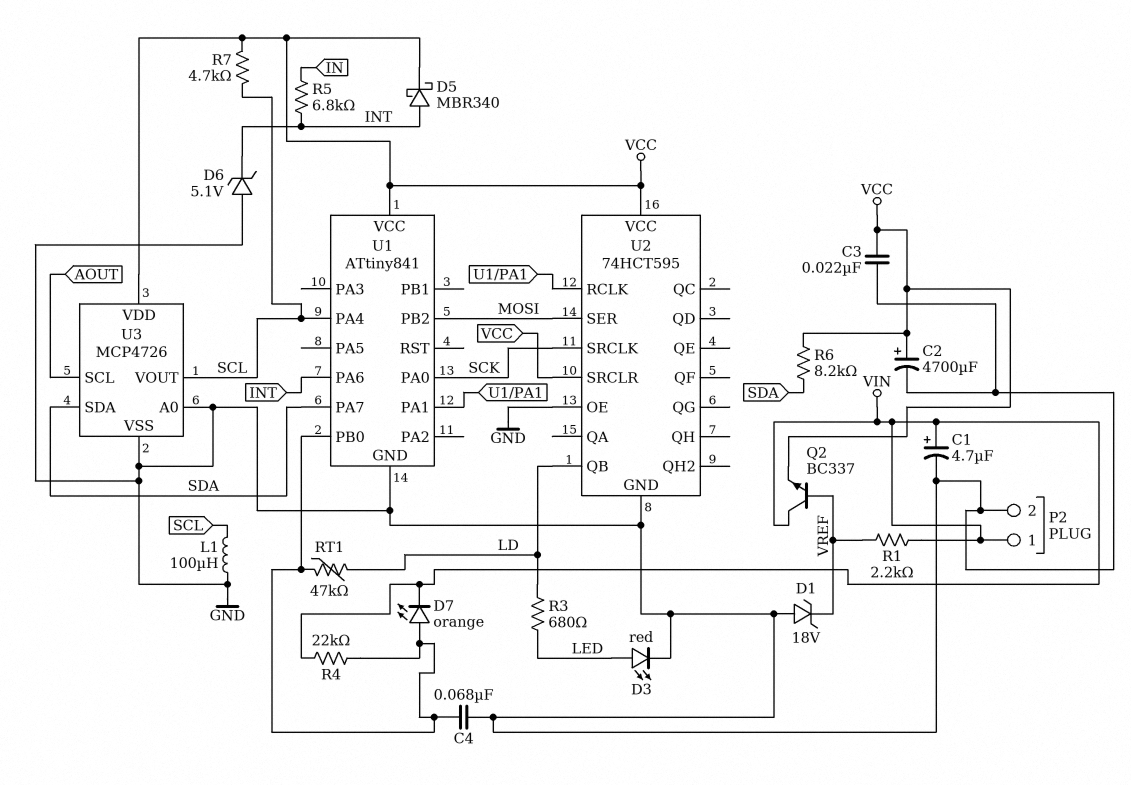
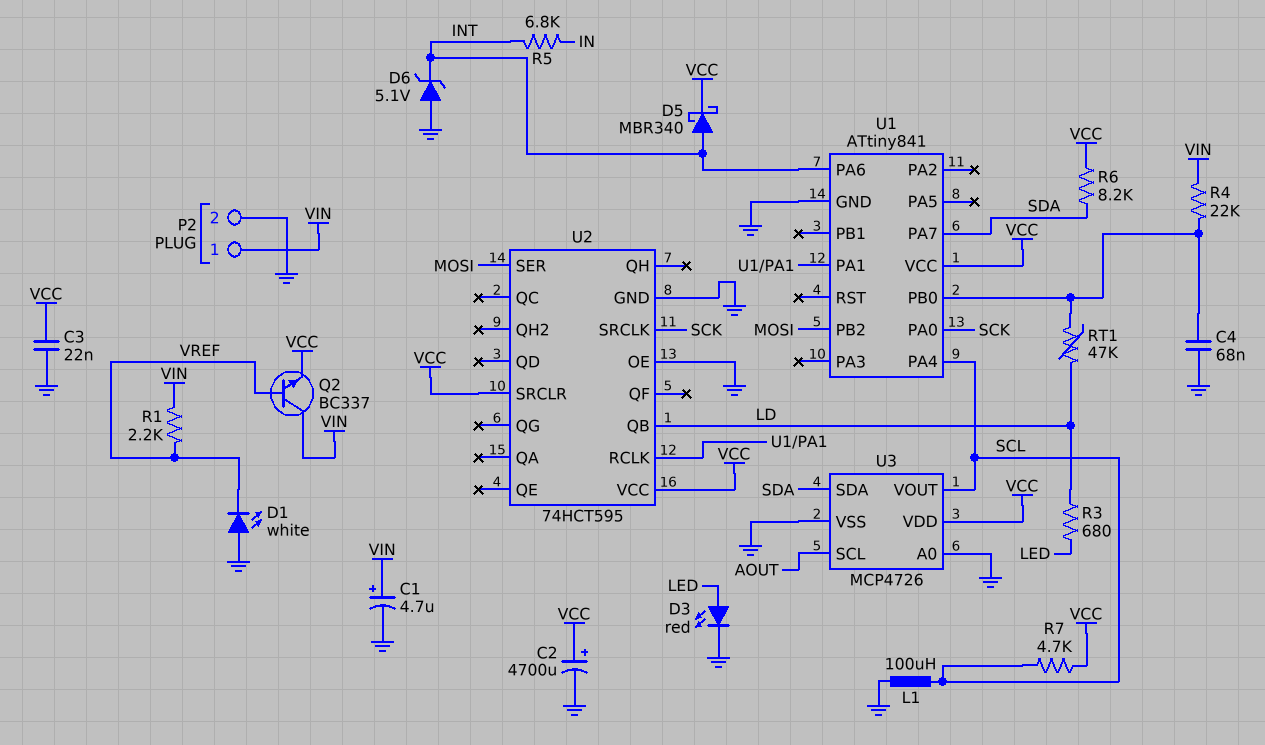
D1: zener 18V (A GND, K VREF) -> LED white (A GND, K VREF)
D7: LED orange (A U1/PB0, K VIN) -> none

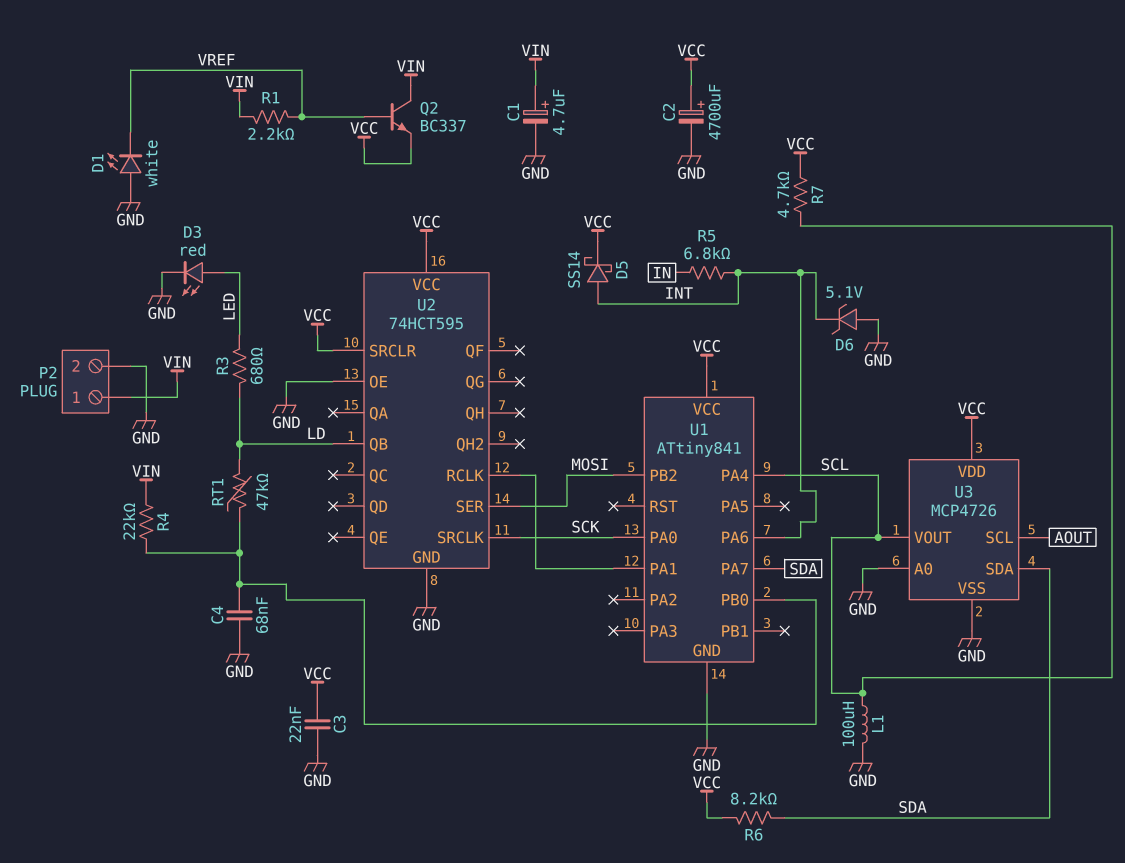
D5: schottky MBR340 (A INT, K VCC) -> schottky SS14 (A INT, K VCC)

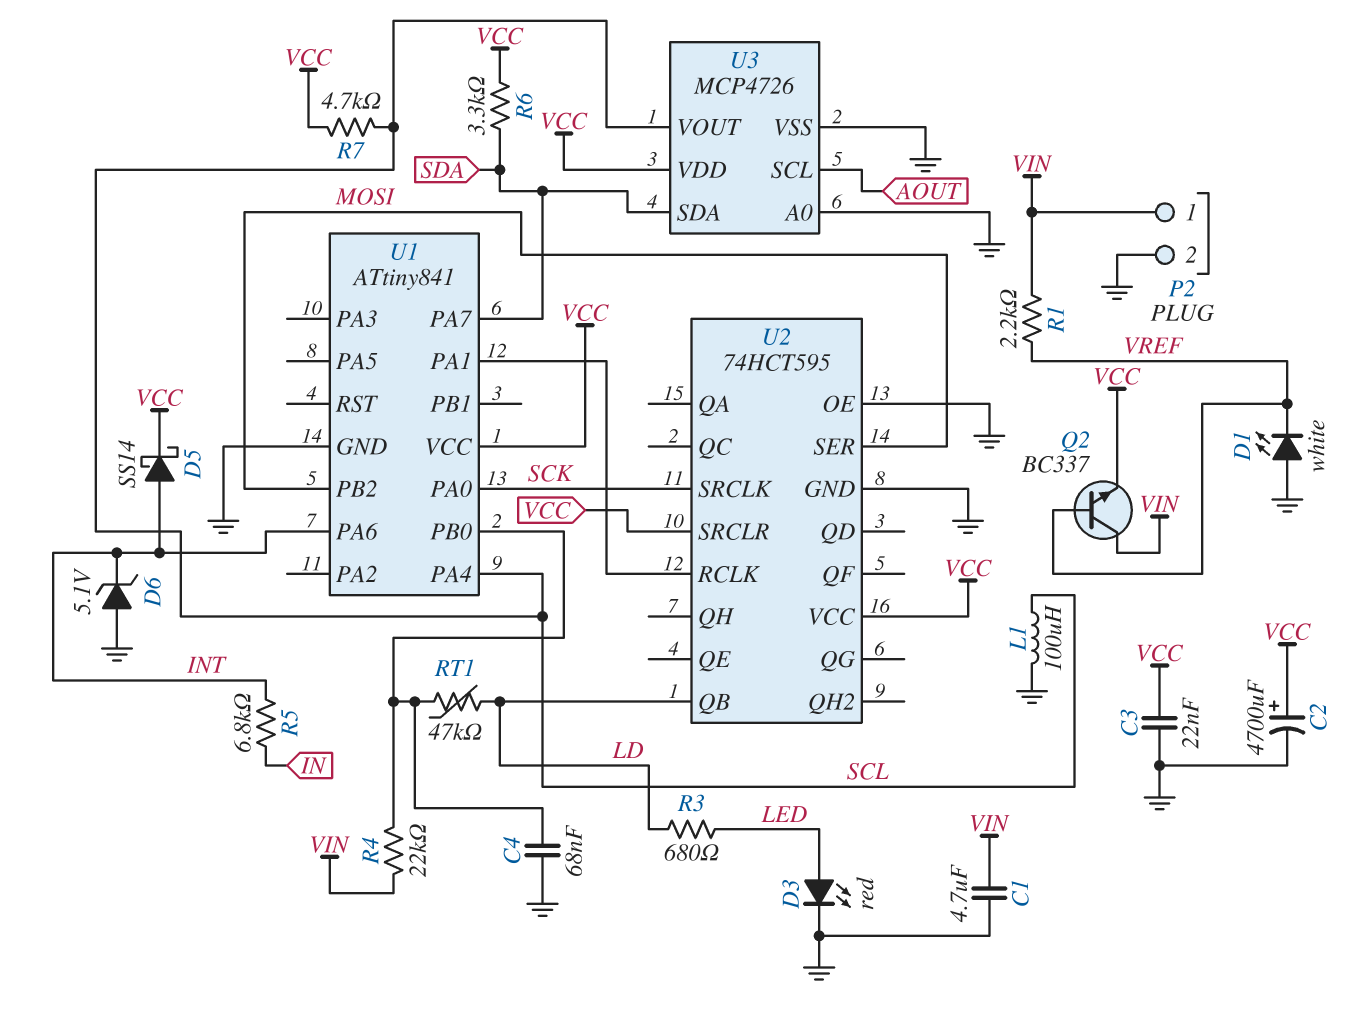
C1: 4.7uF (plus VIN, minus GND) -> 4.7uF (GND, VIN)
R6: 8.2k (SDA, VCC) -> 3.3k (SDA, VCC)

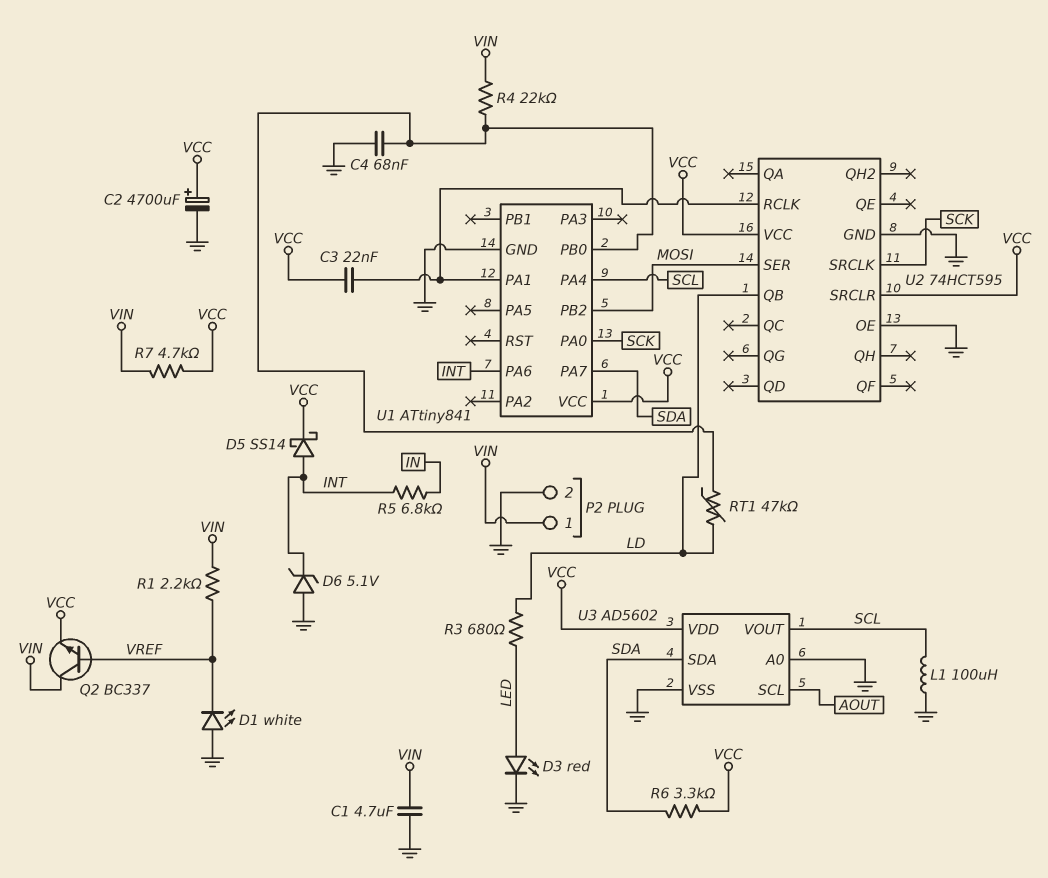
C3: 22nF (GND, VCC) -> 22nF (U1/PA1, VCC)
R7: 4.7k (SCL, VCC) -> 4.7k (VCC, VIN)
U3: MCP4726 -> AD5602

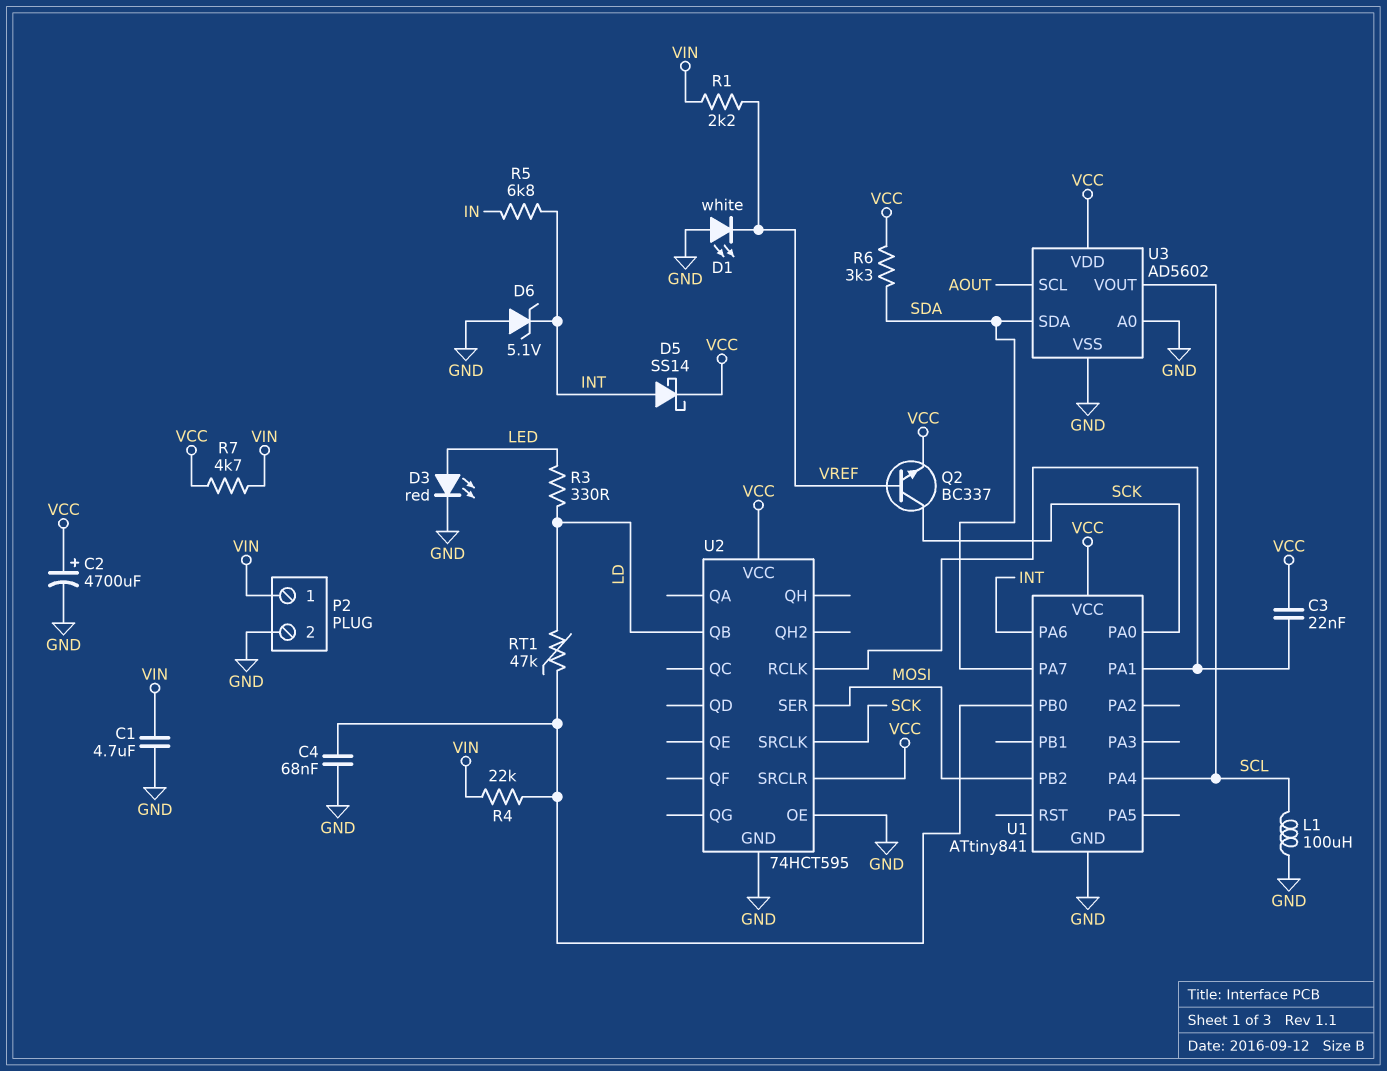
Q2: NPN BC337 (B VREF, C VIN, E VCC) -> NPN BC337 (B VREF, C SCK, E VCC)
R3: 680 (LD, LED) -> 330 (LD, LED)

